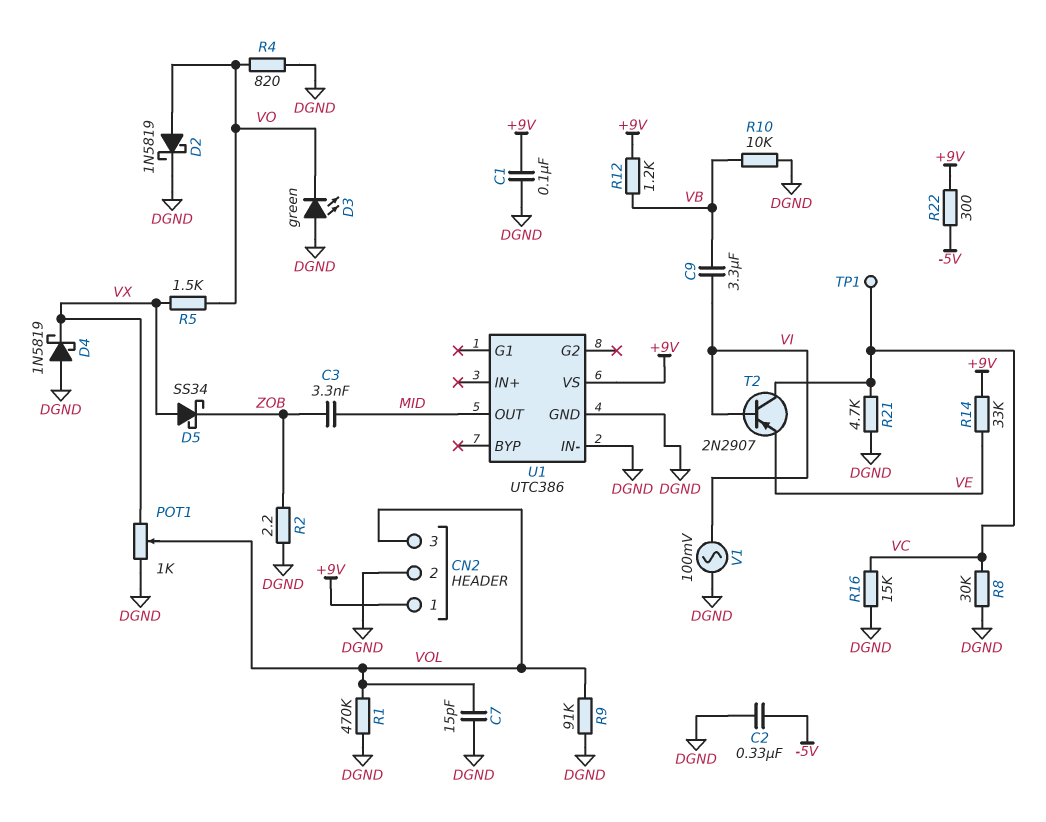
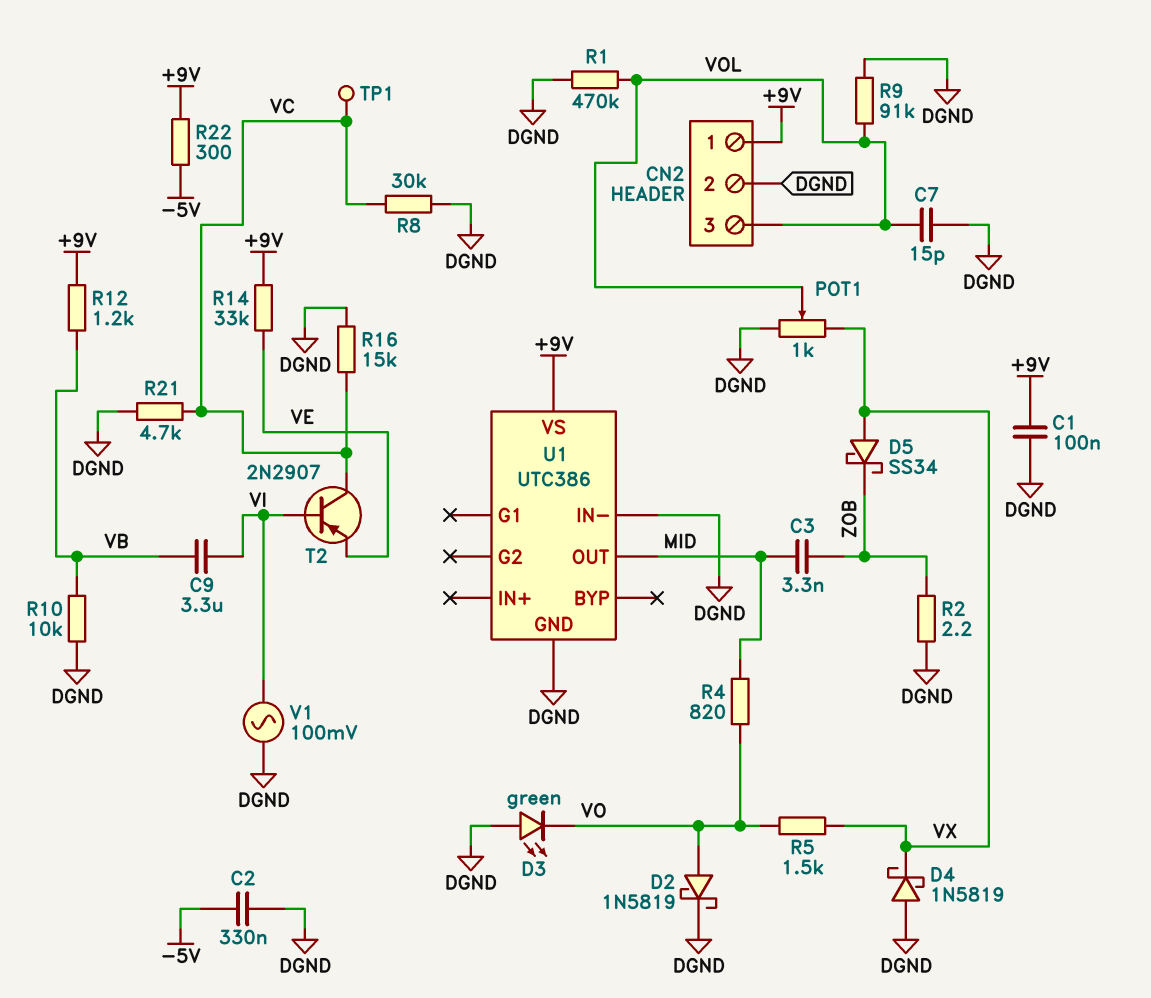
R4: 820 (DGND, VO) -> 820 (MID, VO)

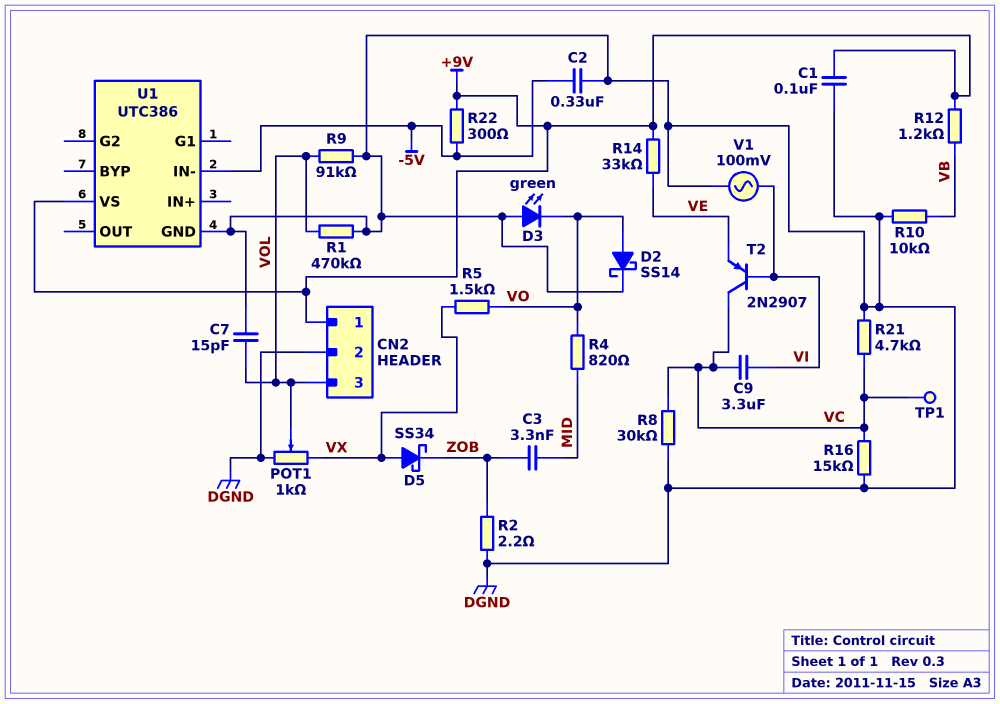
C9: 3.3uF (VB, VI) -> 3.3uF (VC, VI)
D2: schottky 1N5819 (A VO, K DGND) -> schottky SS14 (A VO, K DGND)
D4: schottky 1N5819 (A DGND, K VX) -> none
U1 pin IN-: DGND -> -5V
U1 pin OUT: MID -> none

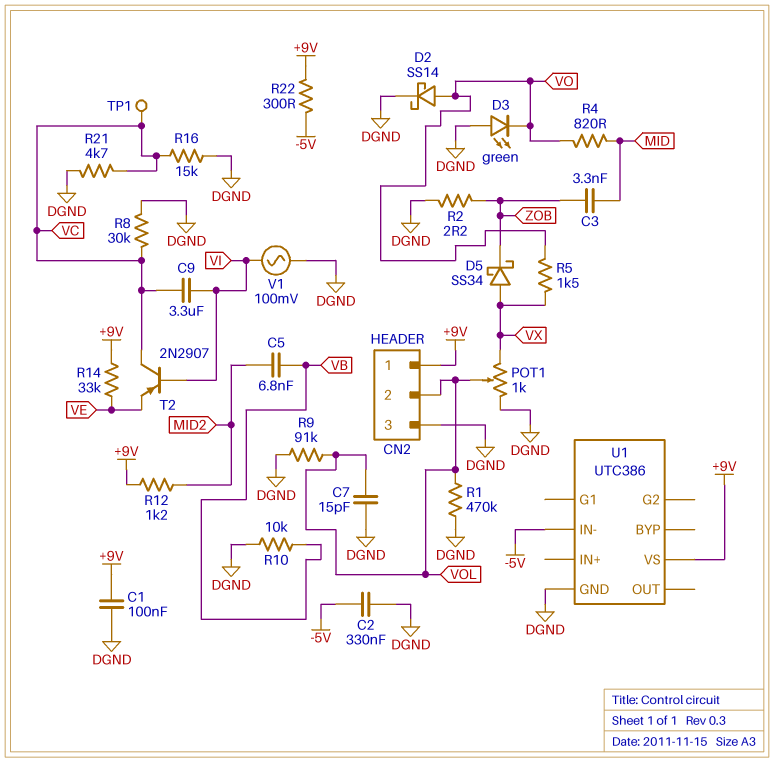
C5: none -> 6.8nF (MID2, VB)
CN2 pin 2: DGND -> VOL
CN2 pin 3: VOL -> DGND
R12: 1.2k (+9V, VB) -> 1.2k (+9V, MID2)

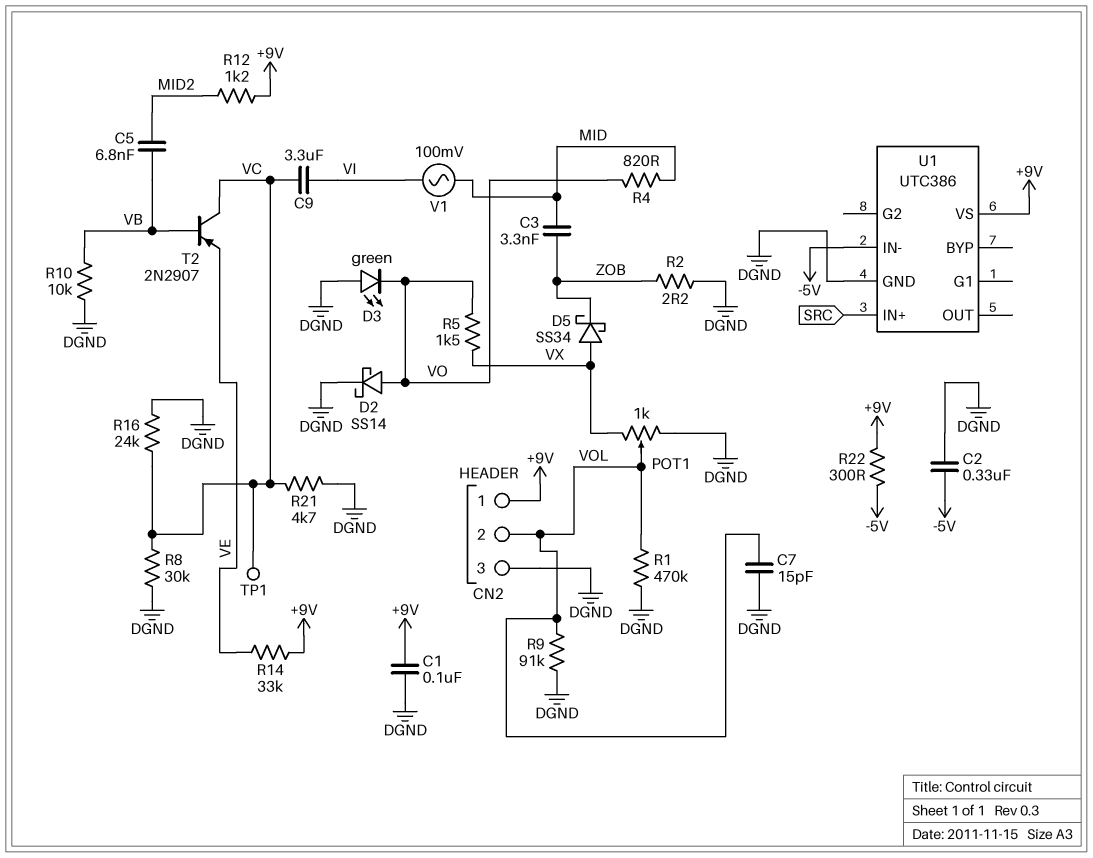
R16: 15k (DGND, VC) -> 24k (DGND, VC)
T2: PNP 2N2907 (B VI, C VC, E VE) -> PNP 2N2907 (B VB, C VC, E VE)
U1 pin IN+: none -> SRC
V1: AC 100mV (DGND, VI) -> AC 100mV (MID, VI)

